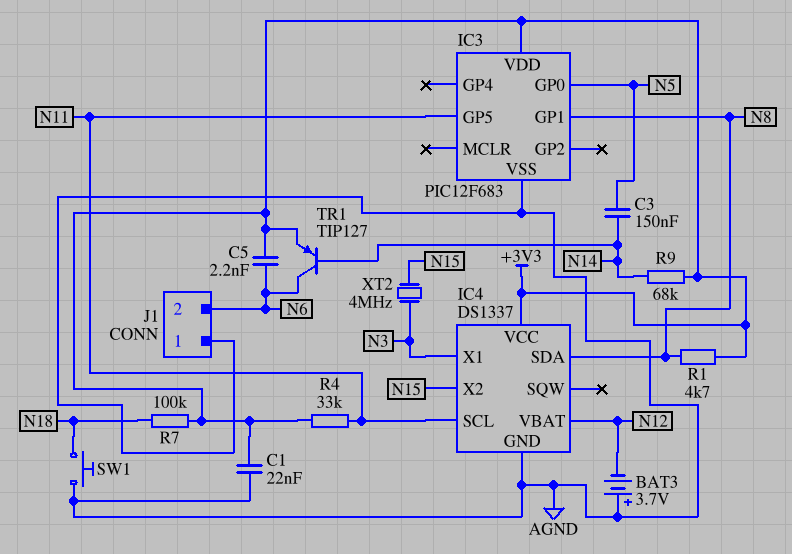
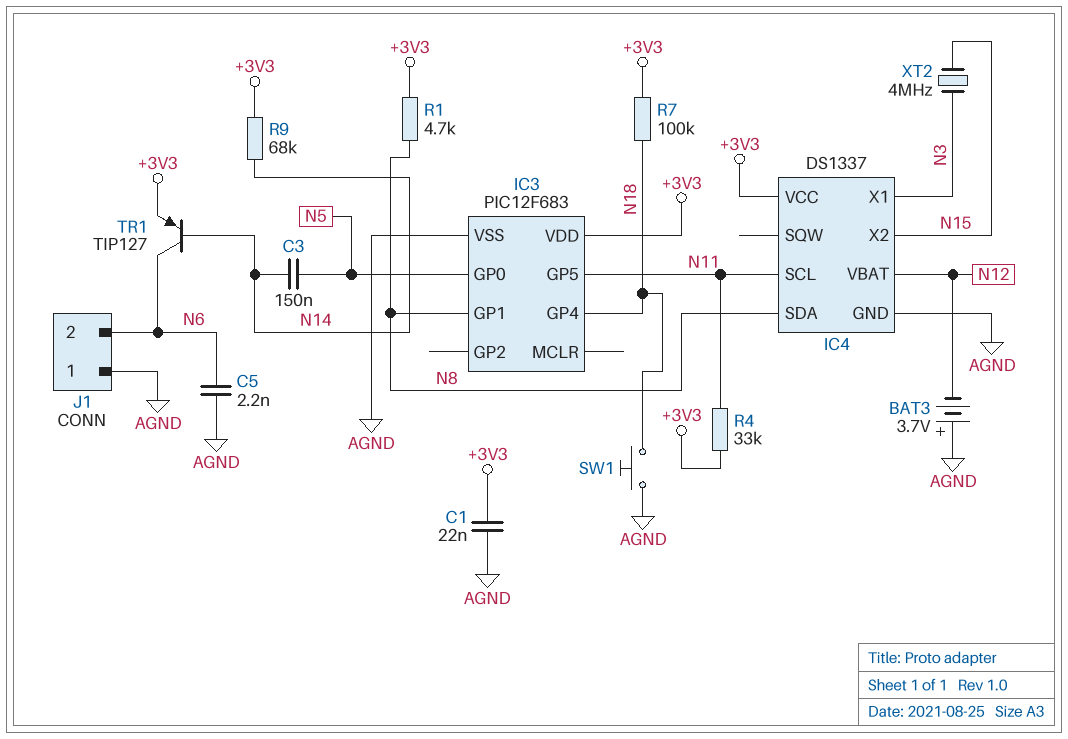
C5: 2.2nF (+3V3, N6) -> 2.2nF (AGND, N6)
IC3 pin GP4: none -> N18

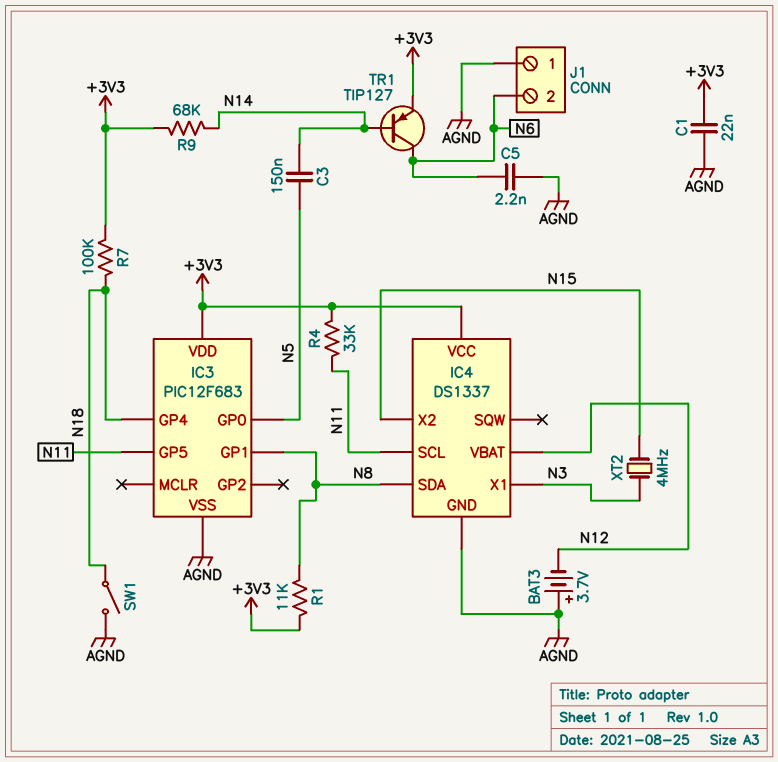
R1: 4.7k (+3V3, N8) -> 11k (+3V3, N8)
SW1: button (AGND, N18) -> switch (AGND, N18)

